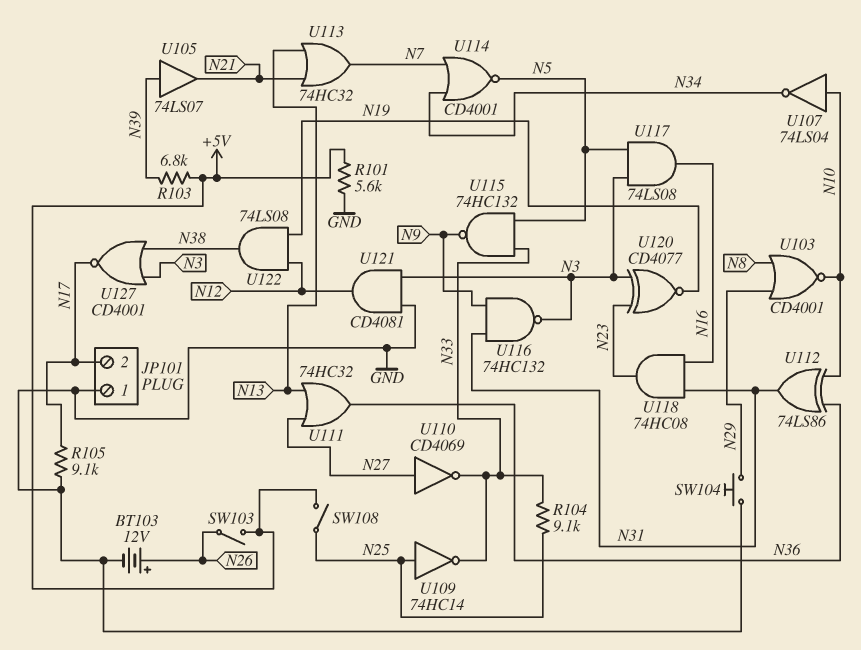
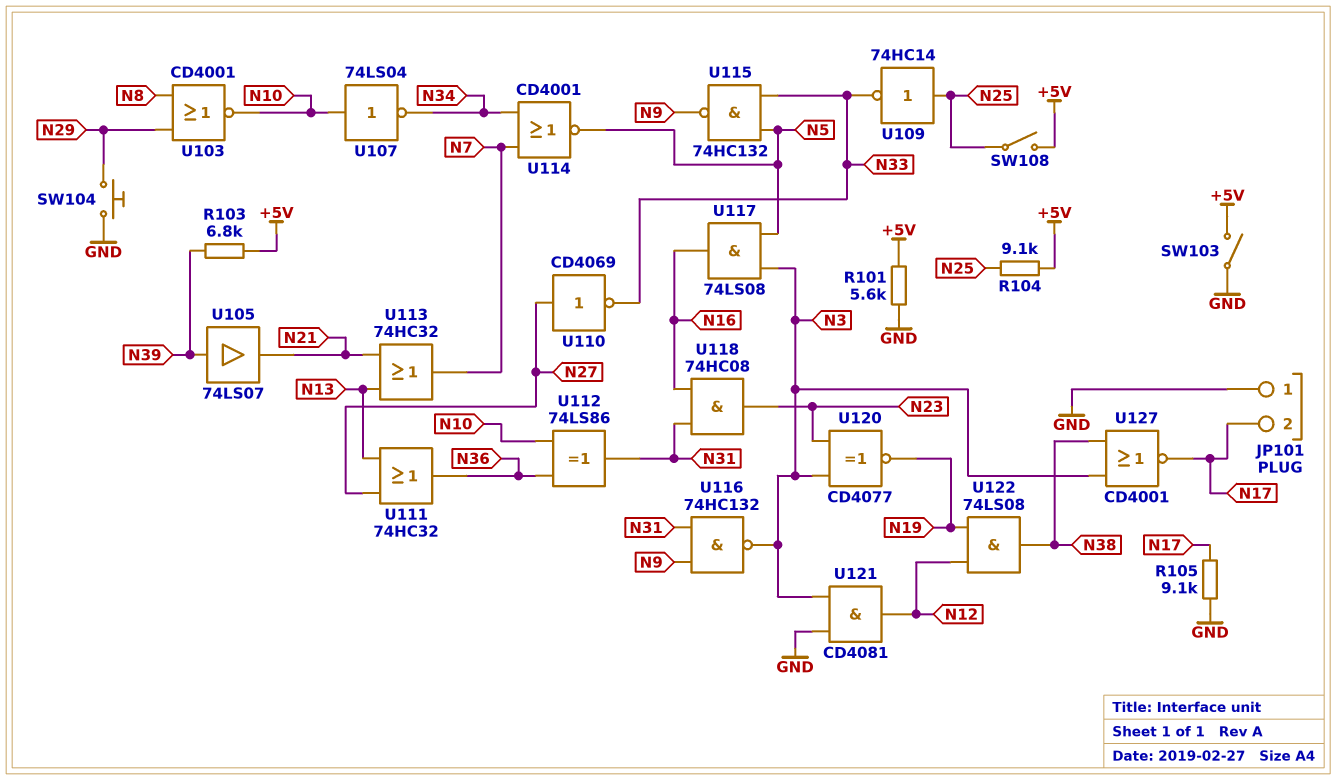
BT103: 12V (plus N26, minus GND) -> none
R104: 9.1k (N25, N33) -> 9.1k (+5V, N25)
SW103: switch (+5V, N26) -> switch (+5V, GND)

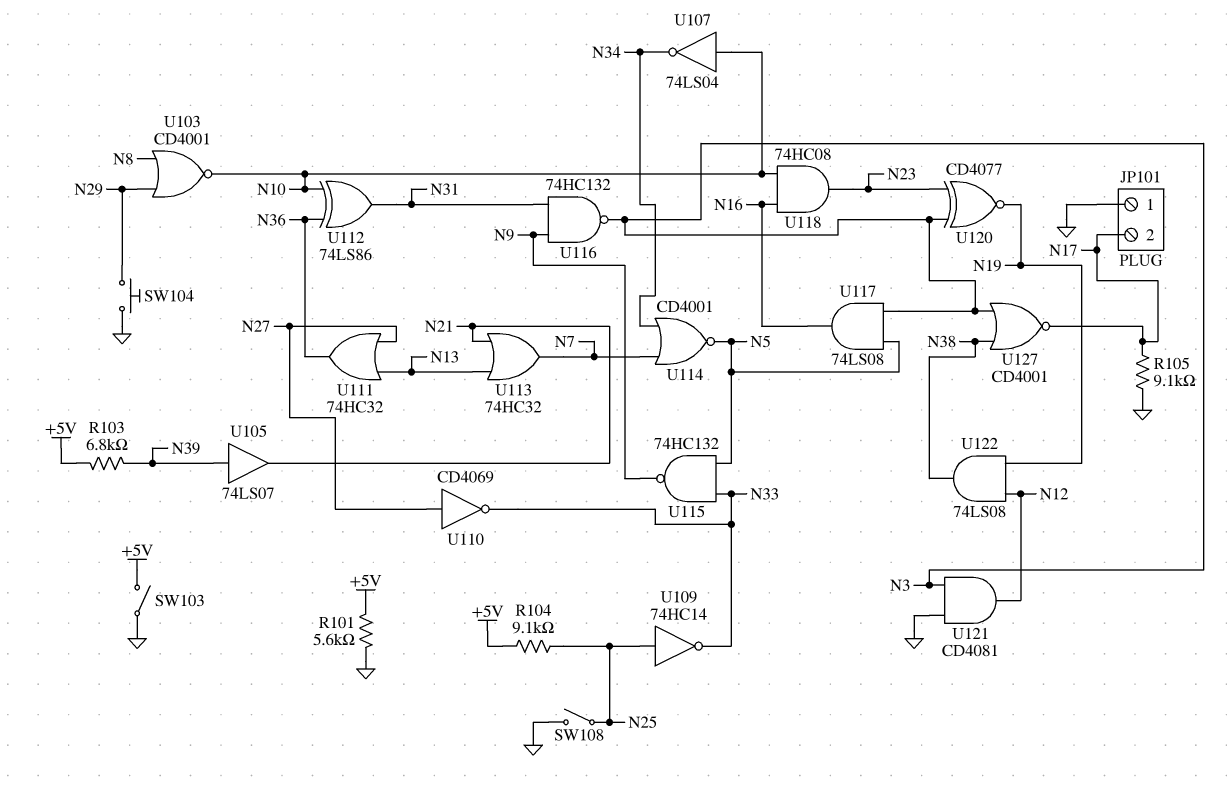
SW108: switch (+5V, N25) -> switch (GND, N25)
U118: AND 74HC08 (in N16, in N31, out N23) -> AND 74HC08 (in N10, in N16, out N23)

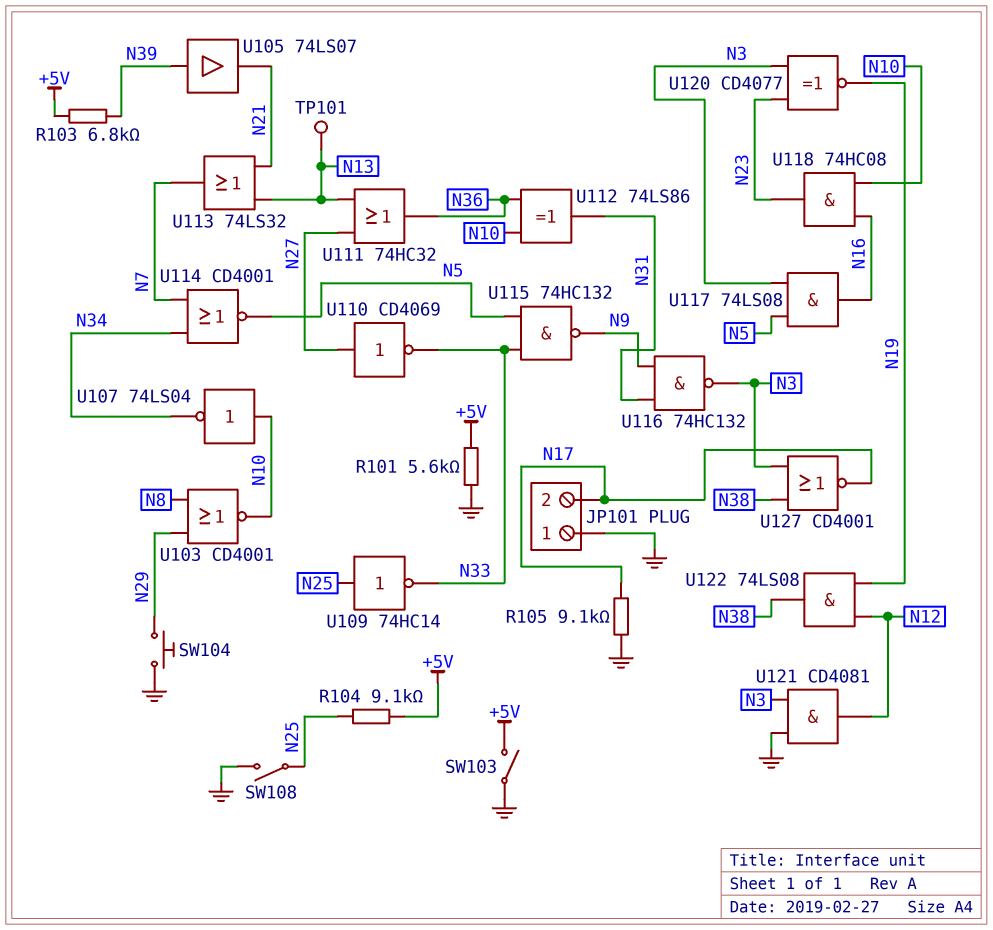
TP101: none -> test point (N13)
U113: OR 74HC32 (in N13, in N21, out N7) -> OR 74LS32 (in N13, in N21, out N7)

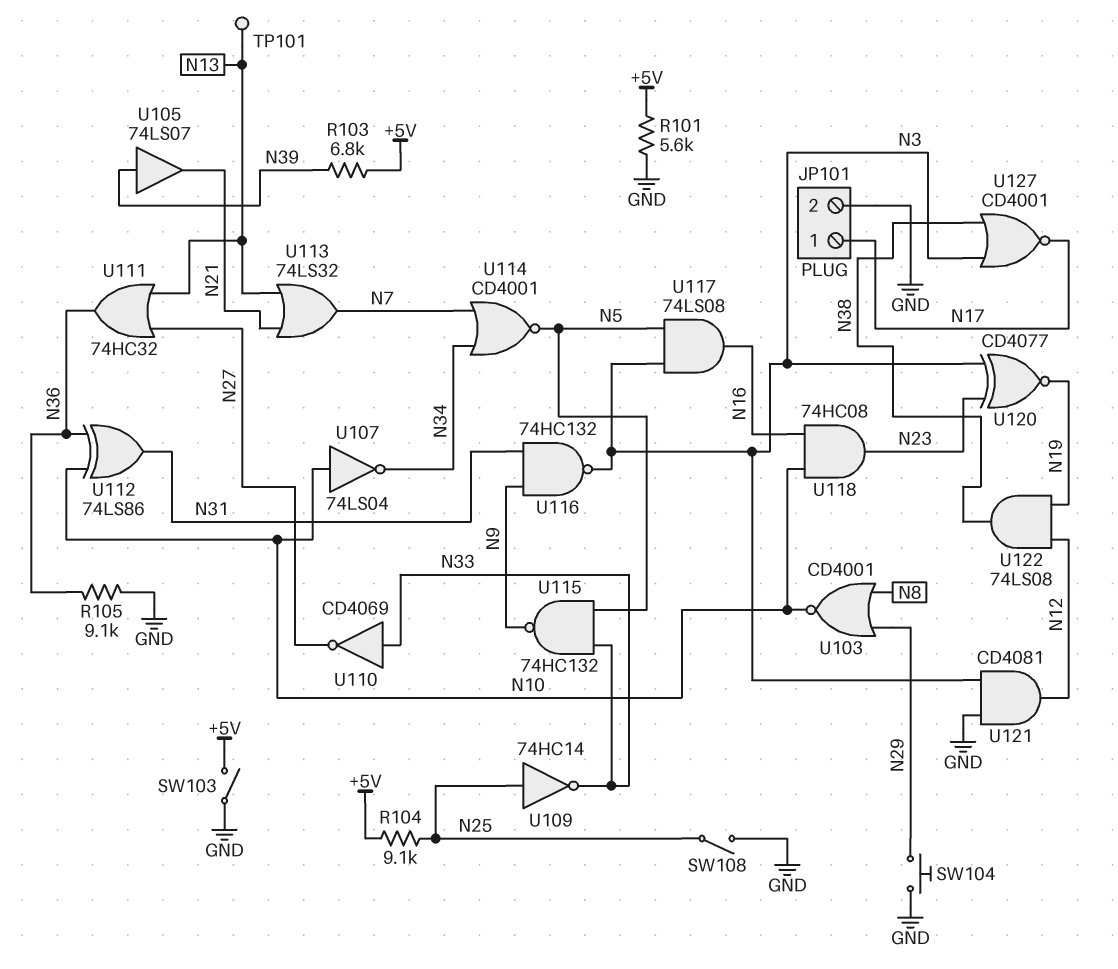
JP101 pin 1: GND -> N17
JP101 pin 2: N17 -> GND
R105: 9.1k (GND, N17) -> 9.1k (GND, N36)
U110: NOT CD4069 (in N27, out N33) -> NOT CD4069 (in N33, out N27)

